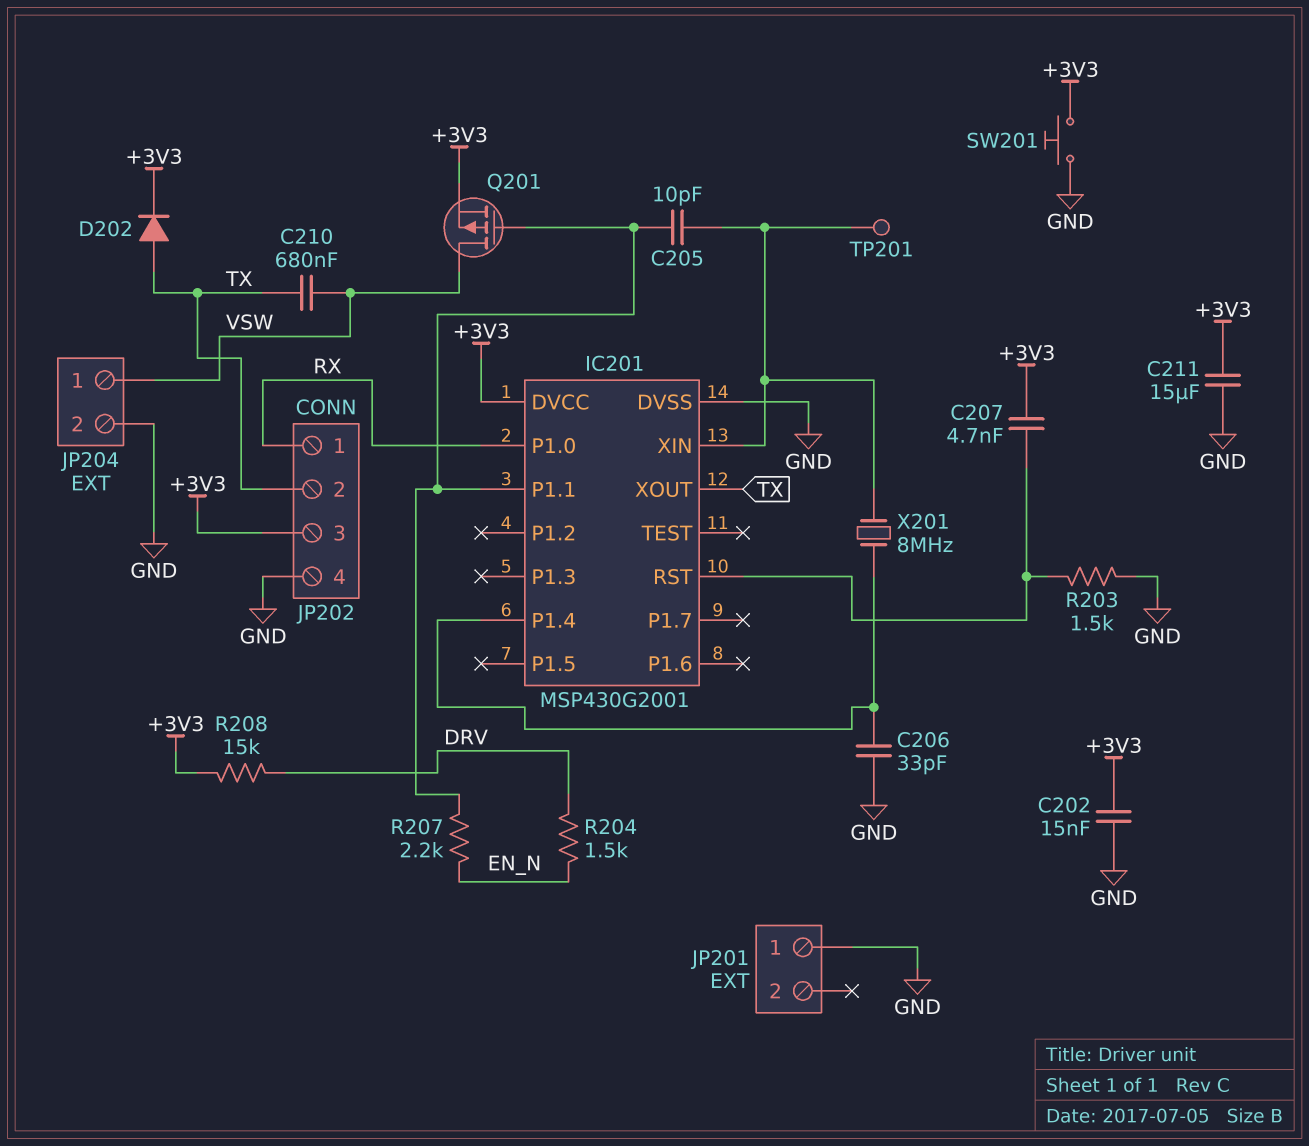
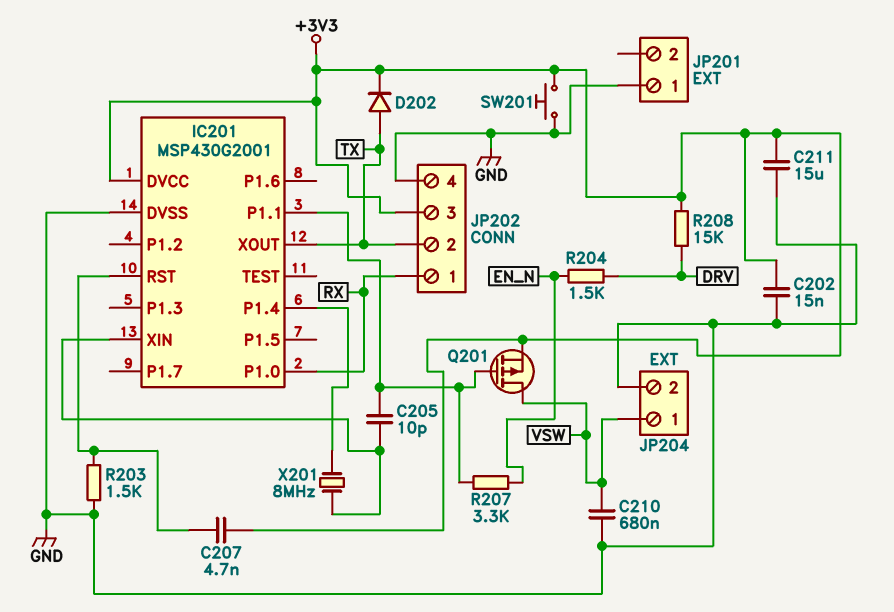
C206: 33pF (GND, IC201/P1.4) -> none
C210: 680nF (TX, VSW) -> 680nF (GND, VSW)
R207: 2.2k (EN_N, IC201/P1.1) -> 3.3k (EN_N, IC201/P1.1)
TP201: test point (IC201/XIN) -> none

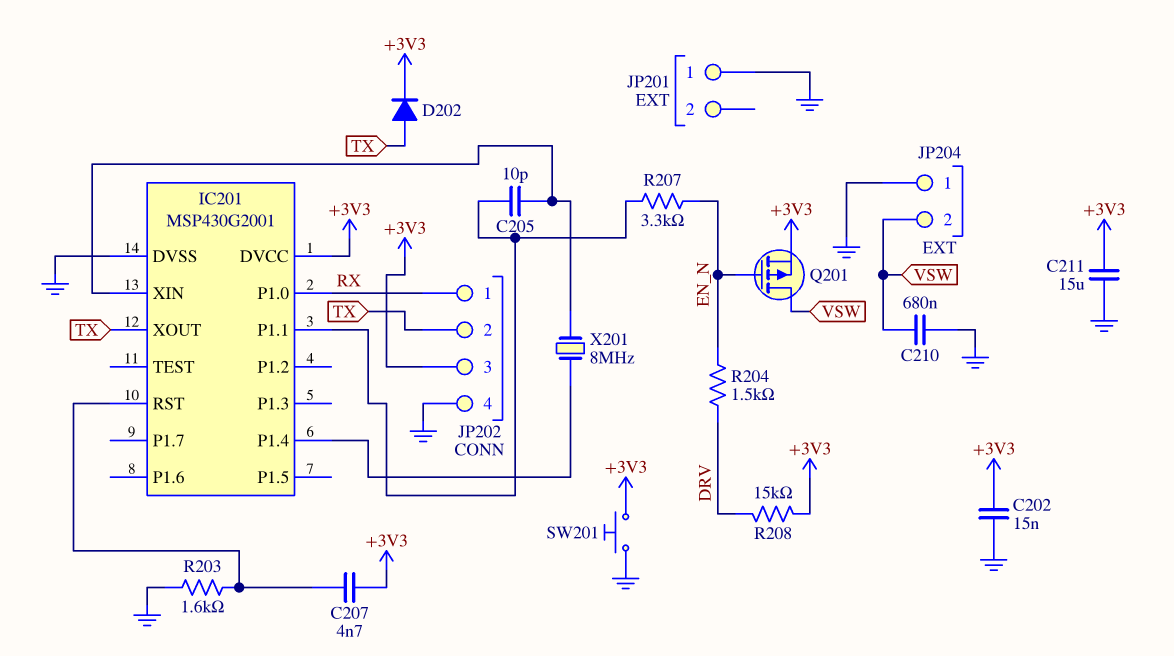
JP204 pin 1: VSW -> GND
JP204 pin 2: GND -> VSW
Q201: PMOS (G IC201/P1.1, D VSW, S +3V3) -> PMOS (G EN_N, D VSW, S +3V3)
R203: 1.5k (GND, IC201/RST) -> 1.6k (GND, IC201/RST)

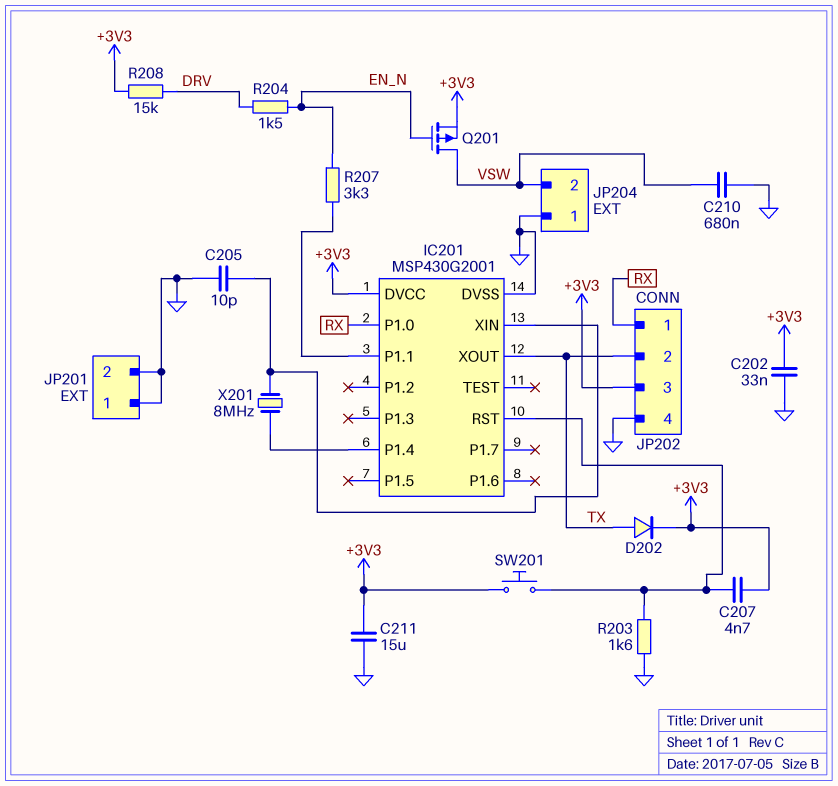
C202: 15nF (+3V3, GND) -> 33nF (+3V3, GND)
C205: 10pF (IC201/P1.1, IC201/XIN) -> 10pF (GND, IC201/XIN)
JP201 pin 2: none -> GND
SW201: button (+3V3, GND) -> button (+3V3, IC201/RST)

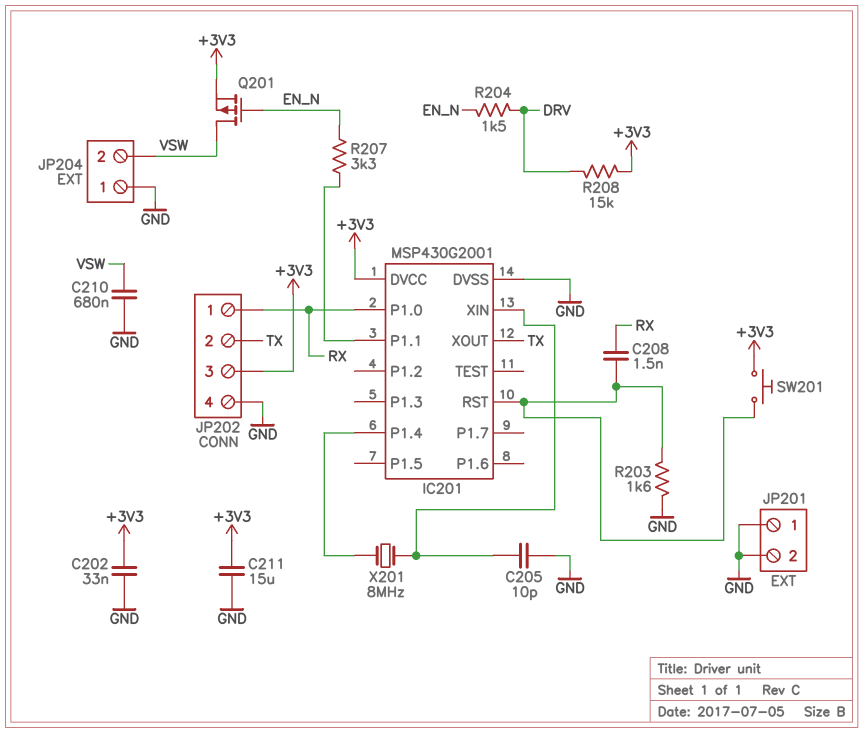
C207: 4.7nF (+3V3, IC201/RST) -> none
C208: none -> 1.5nF (IC201/RST, RX)
D202: diode (A TX, K +3V3) -> none

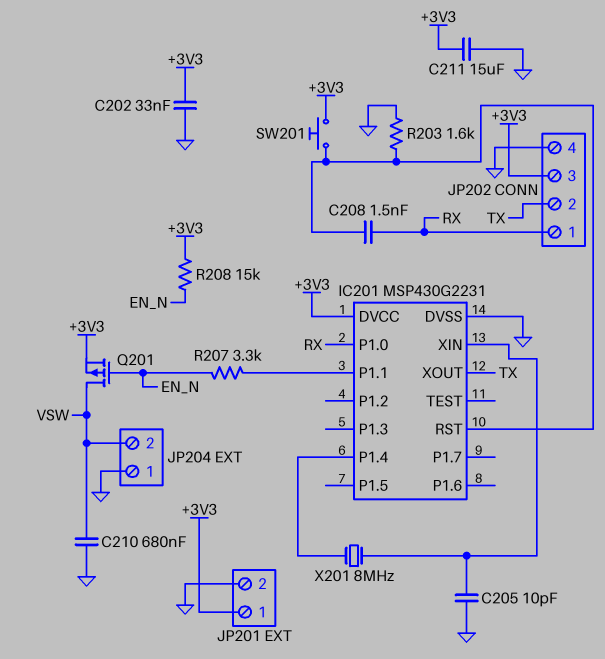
IC201: MSP430G2001 -> MSP430G2231
JP201 pin 1: GND -> +3V3
R204: 1.5k (DRV, EN_N) -> none
R208: 15k (+3V3, DRV) -> 15k (+3V3, EN_N)

